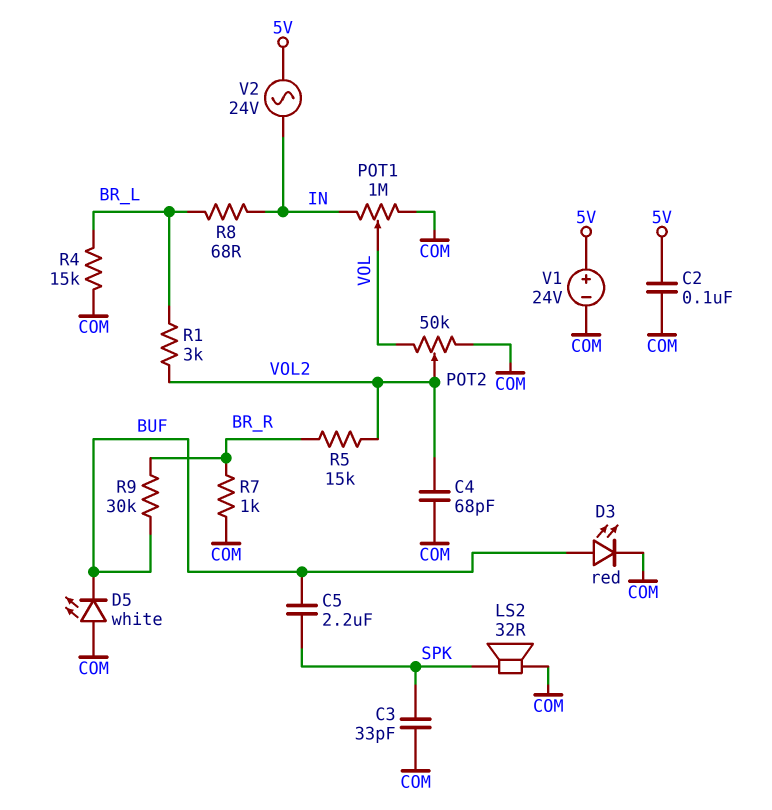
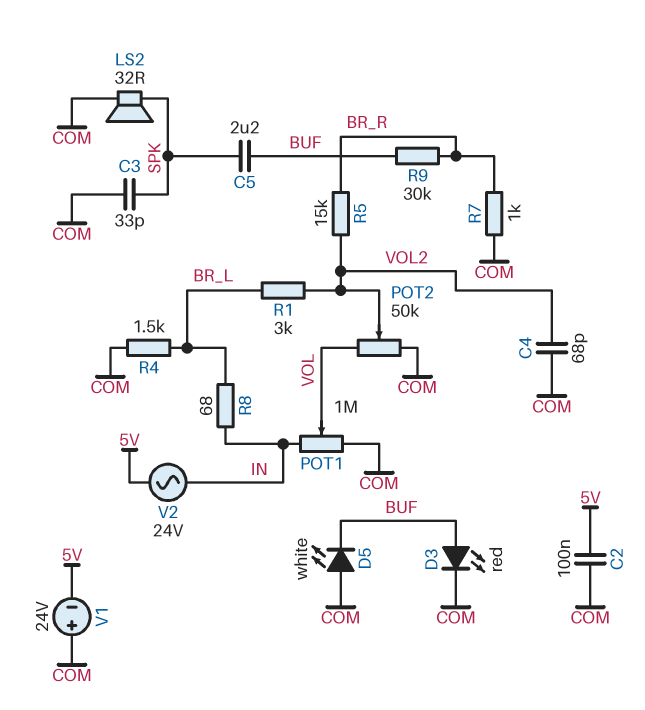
R4: 15k (BR_L, COM) -> 1.5k (BR_L, COM)
V1: 24V (plus 5V, minus COM) -> 24V (plus COM, minus 5V)

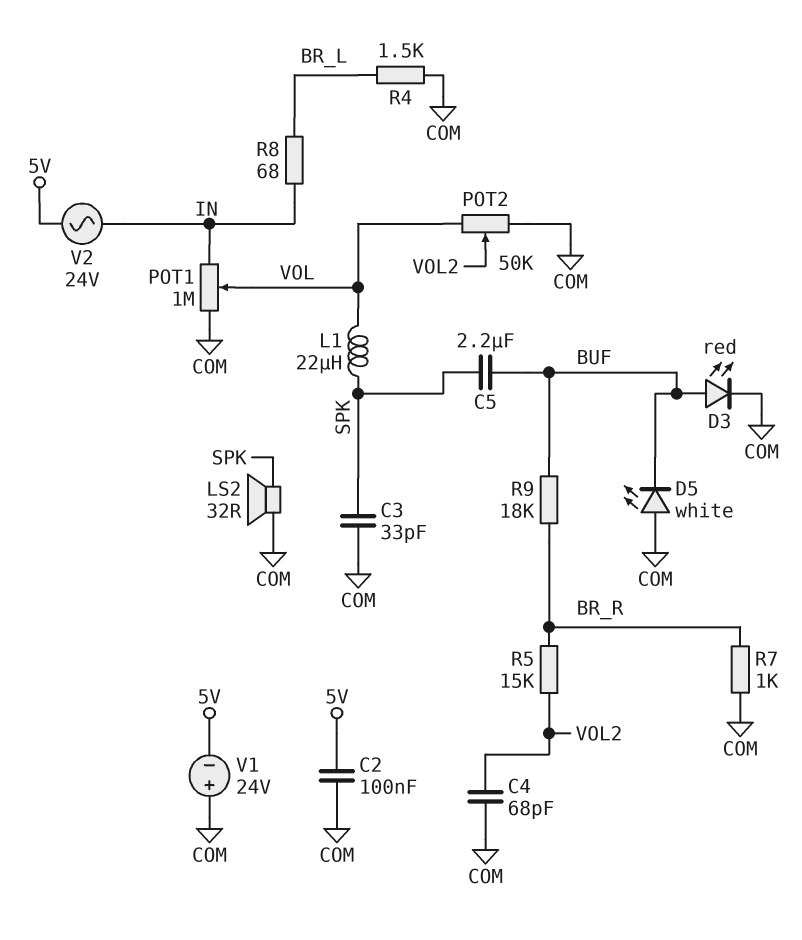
L1: none -> 22uH (SPK, VOL)
R1: 3k (BR_L, VOL2) -> none
R9: 30k (BR_R, BUF) -> 18k (BR_R, BUF)

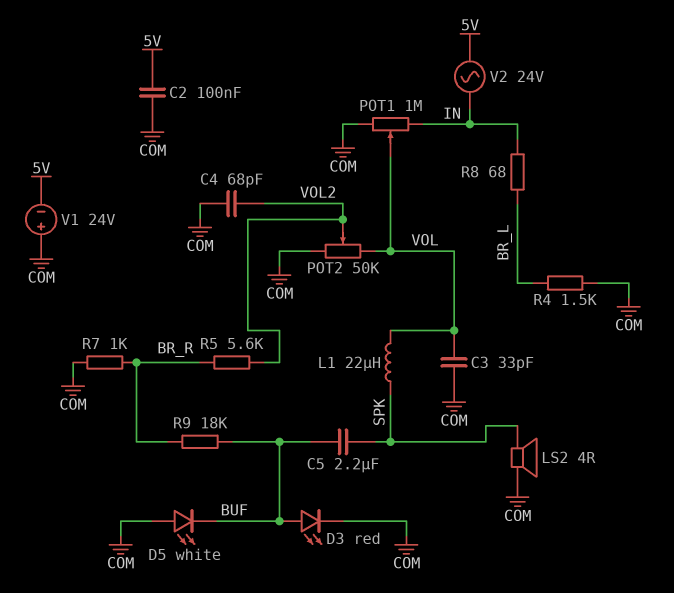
C3: 33pF (COM, SPK) -> 33pF (COM, VOL)
LS2: speaker 32R (COM, SPK) -> speaker 4R (COM, SPK)
R5: 15k (BR_R, VOL2) -> 5.6k (BR_R, VOL2)

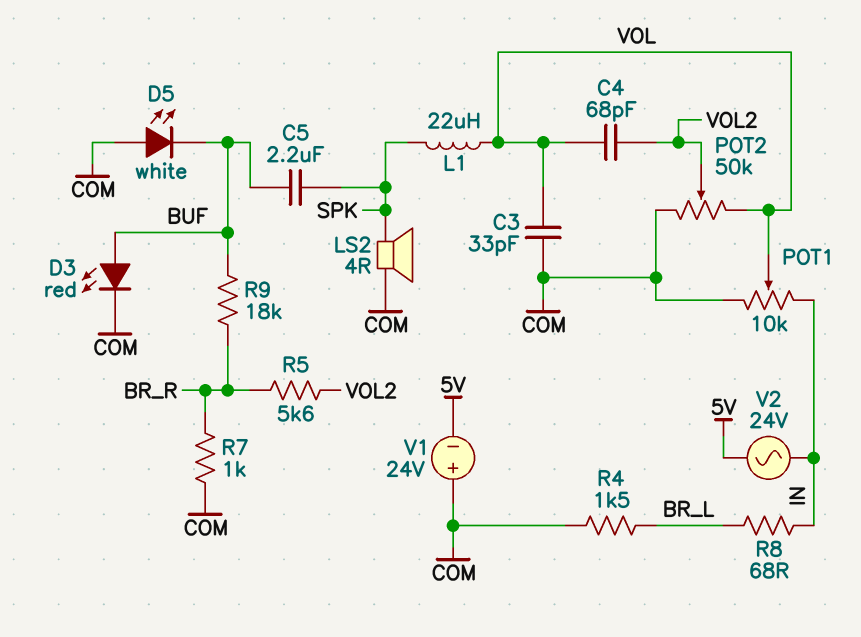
C2: 100nF (5V, COM) -> none
C4: 68pF (COM, VOL2) -> 68pF (VOL, VOL2)
POT1: 1M (COM, IN, wiper VOL) -> 10k (COM, IN, wiper VOL)

